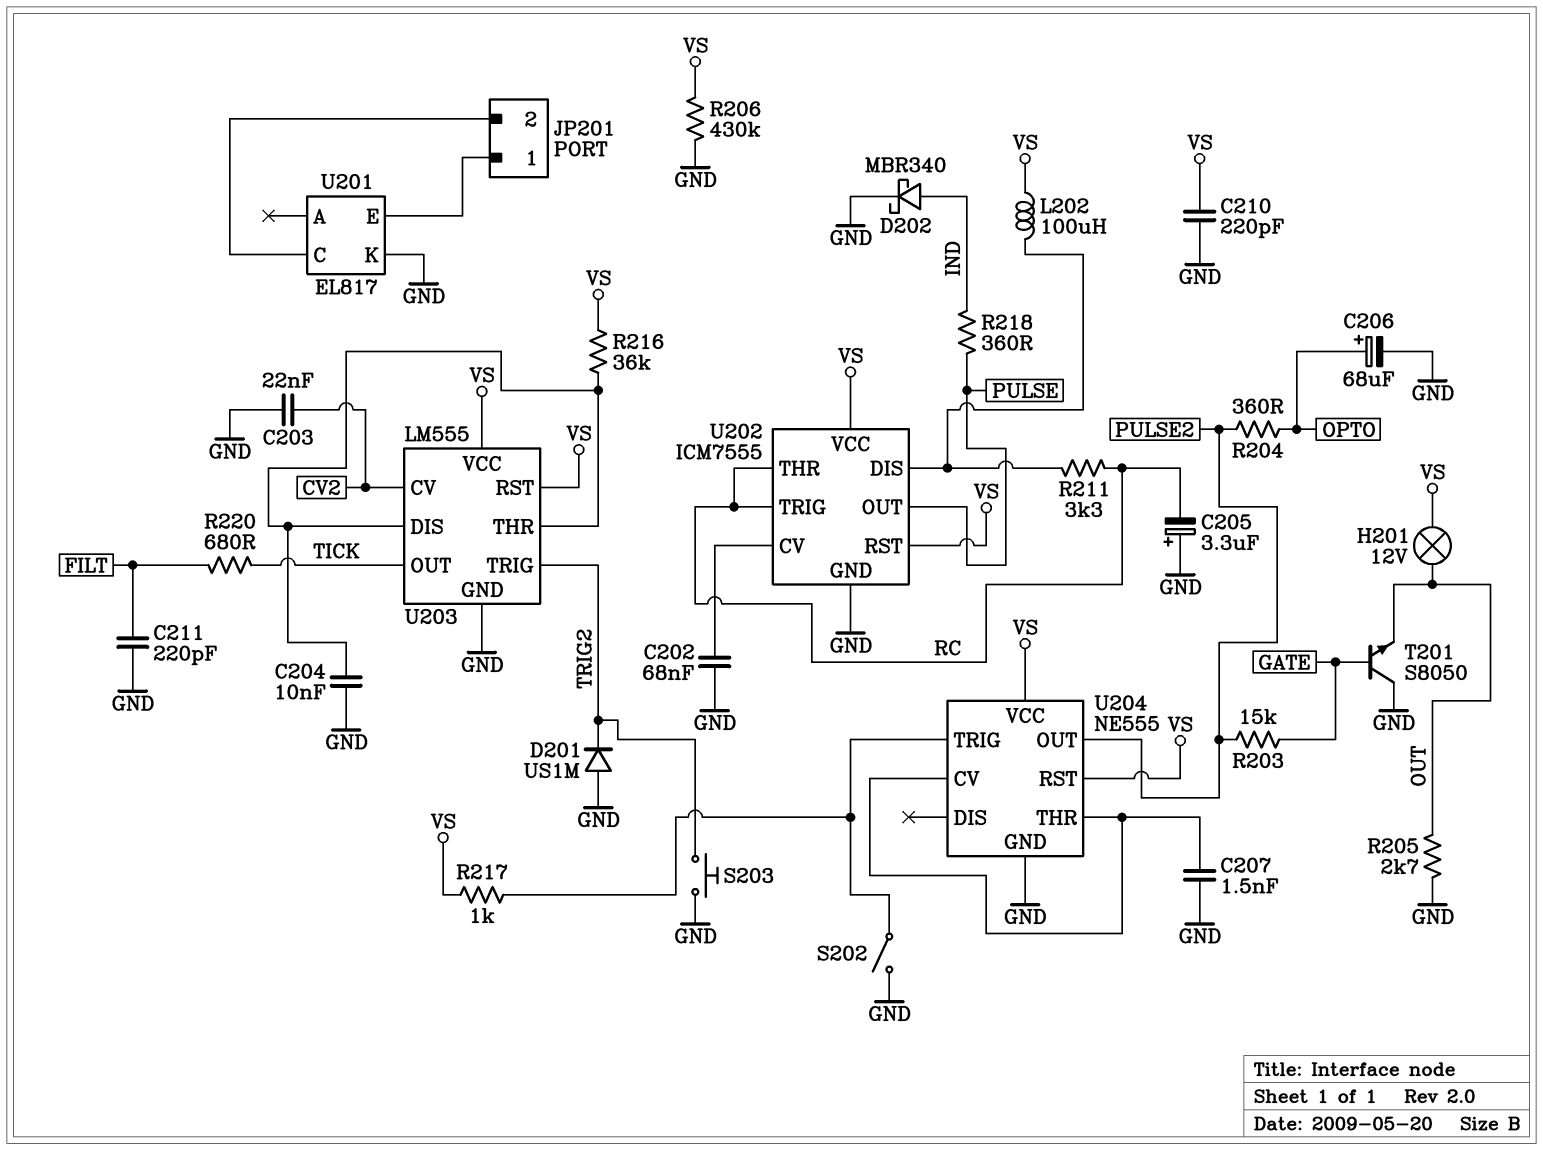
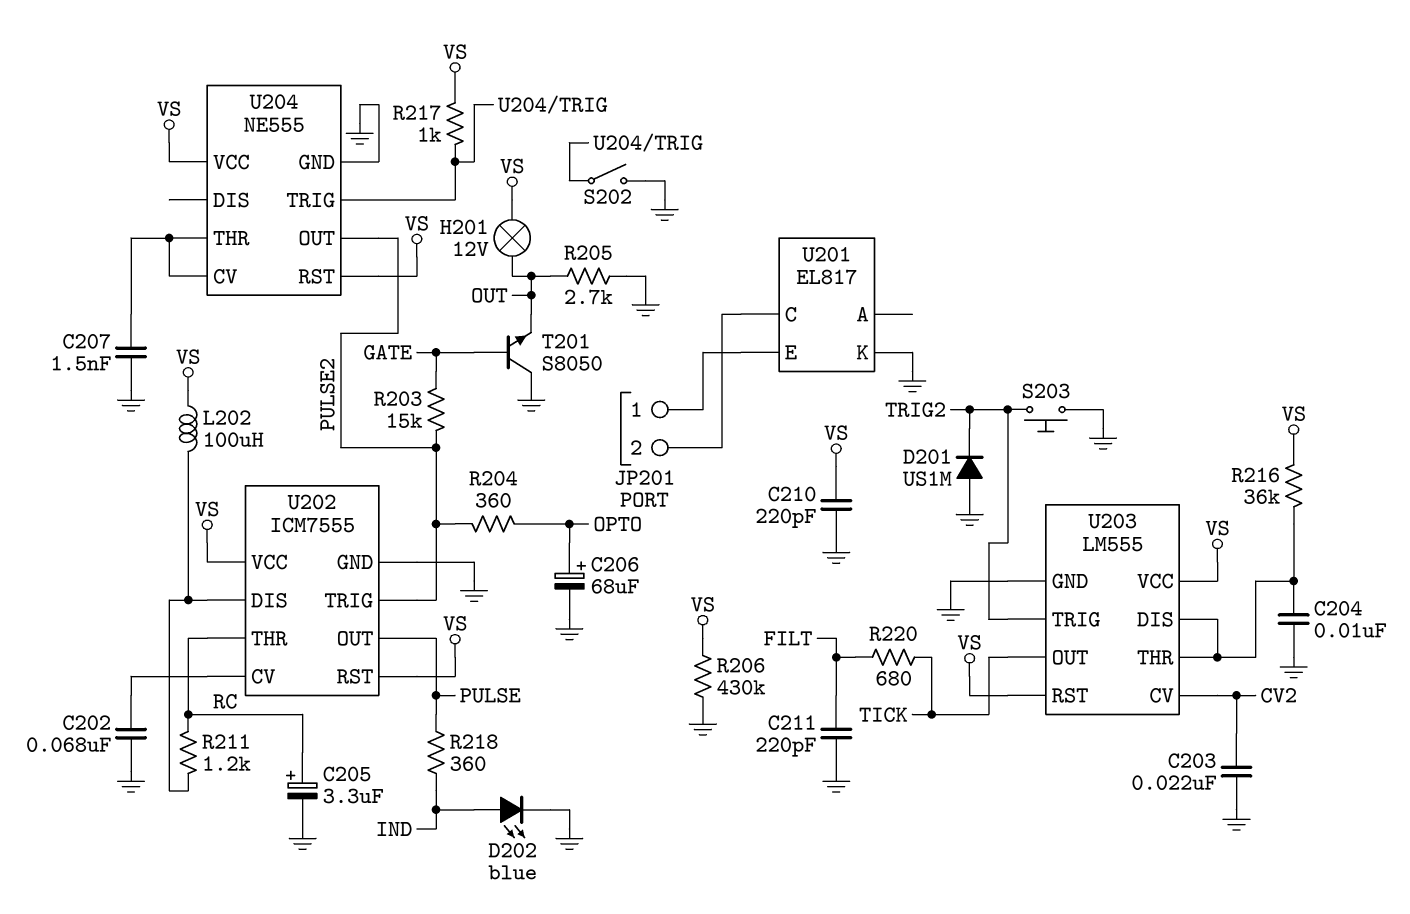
C205: 3.3uF (plus GND, minus RC) -> 3.3uF (plus RC, minus GND)
D202: schottky MBR340 (A IND, K GND) -> LED blue (A IND, K GND)
R211: 3.3k (RC, U202/DIS) -> 1.2k (RC, U202/DIS)
U202 pin TRIG: RC -> PULSE2

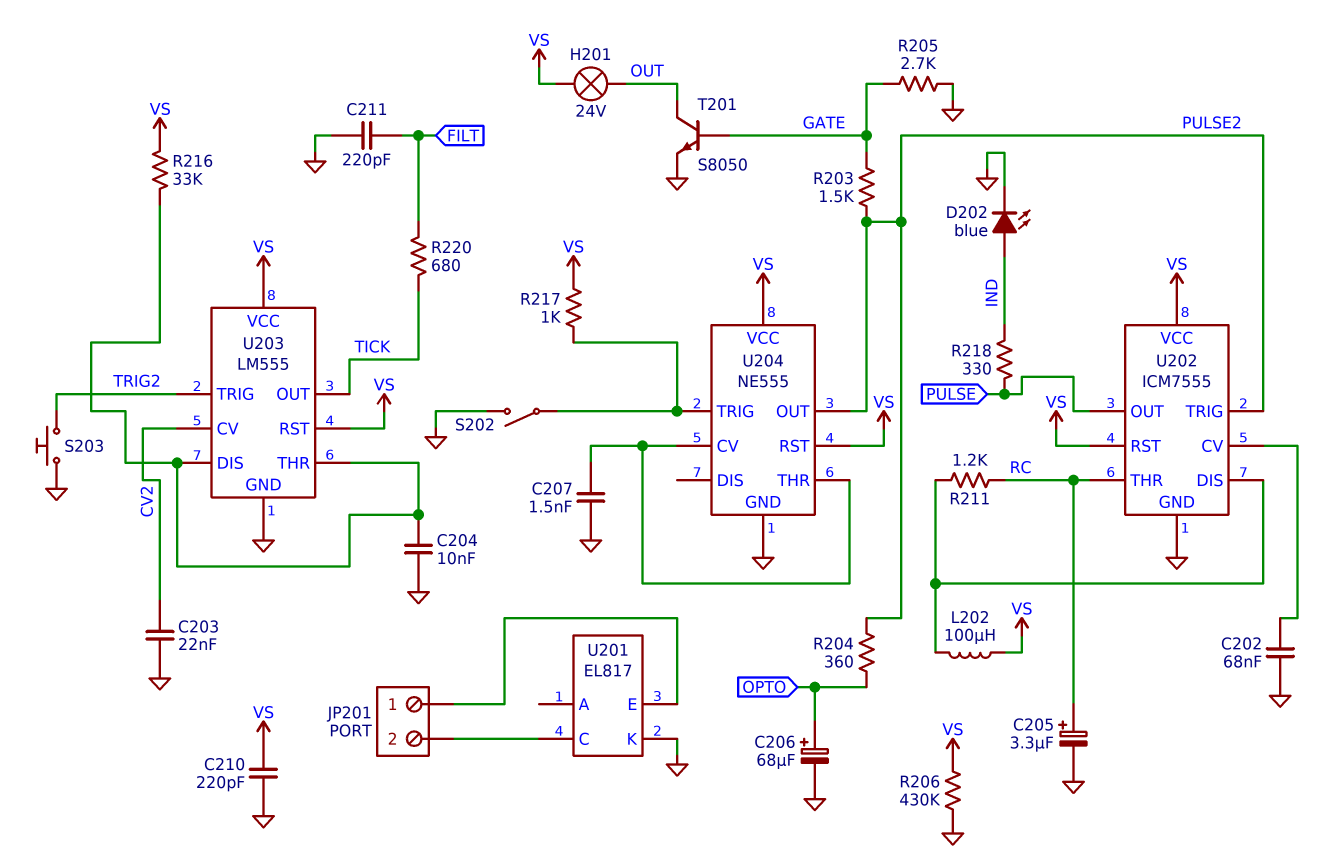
D201: diode US1M (A GND, K TRIG2) -> none
H201: lamp 12V (OUT, VS) -> lamp 24V (OUT, VS)
R203: 15k (GATE, PULSE2) -> 1.5k (GATE, PULSE2)
R205: 2.7k (GND, OUT) -> 2.7k (GATE, GND)
R216: 36k (U203/DIS, VS) -> 33k (U203/DIS, VS)
R218: 360 (IND, PULSE) -> 330 (IND, PULSE)
T201: NPN S8050 (B GATE, C GND, E OUT) -> NPN S8050 (B GATE, C OUT, E GND)

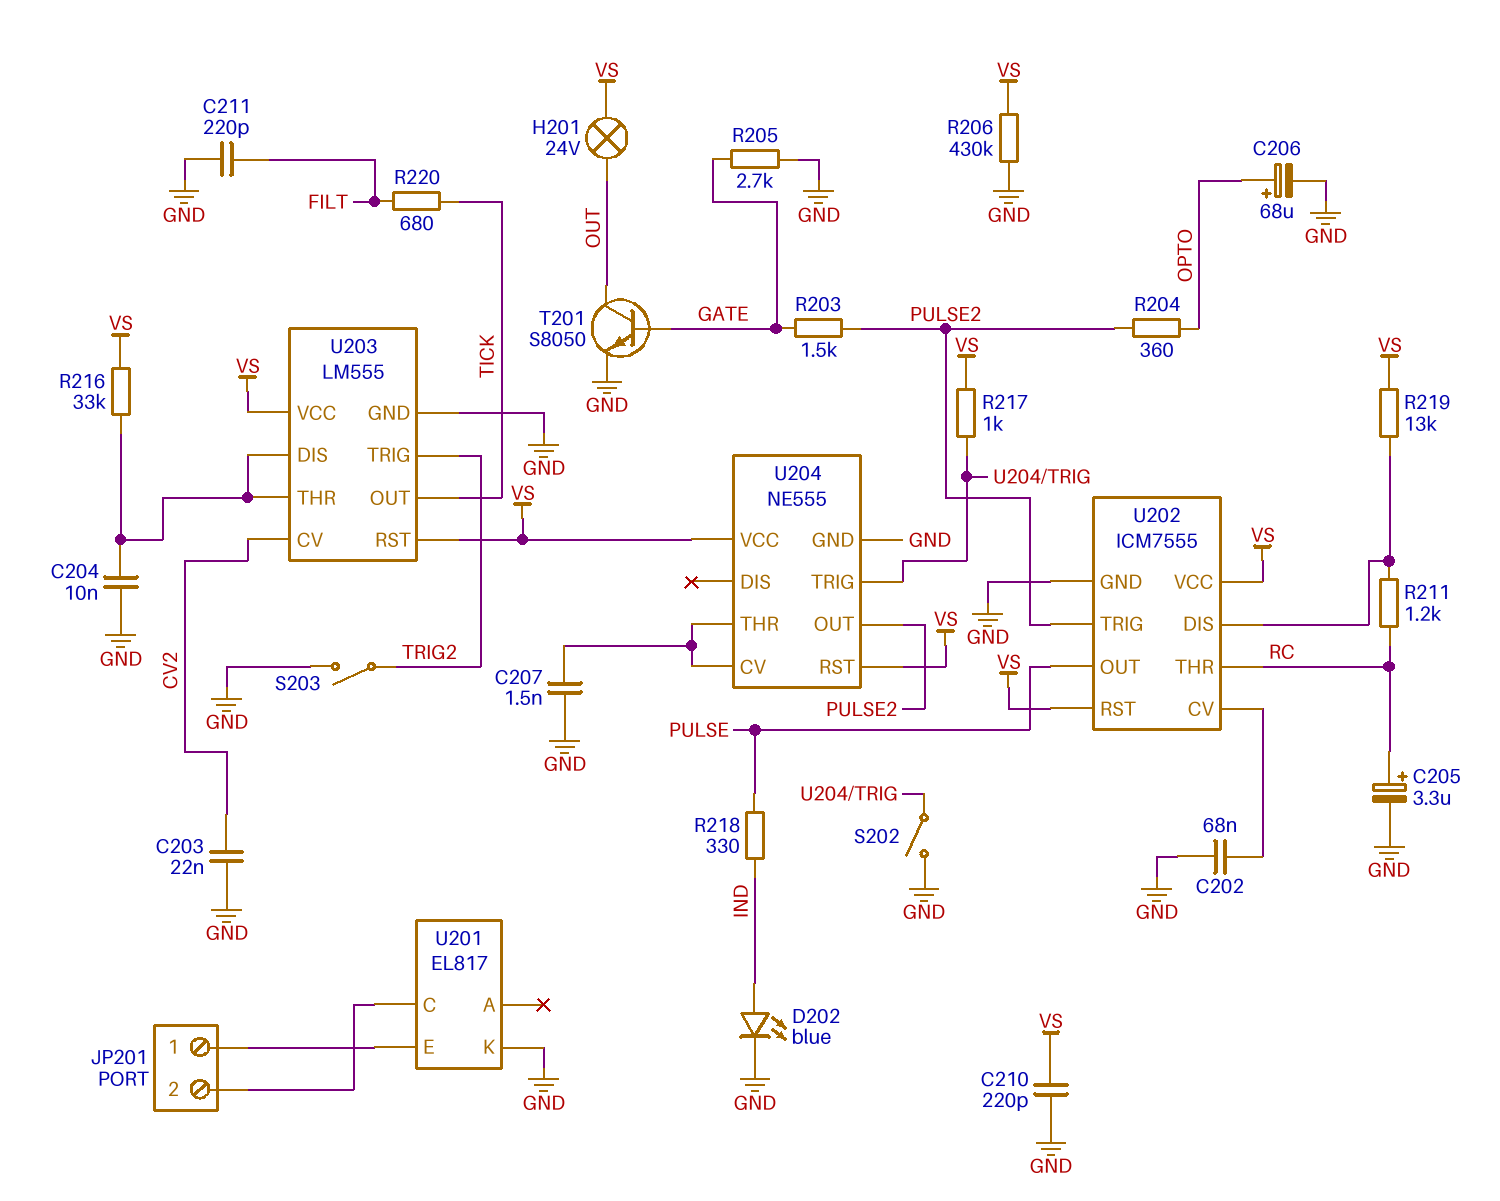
L202: 100uH (U202/DIS, VS) -> none
R219: none -> 13k (U202/DIS, VS)
S203: button (GND, TRIG2) -> switch (GND, TRIG2)

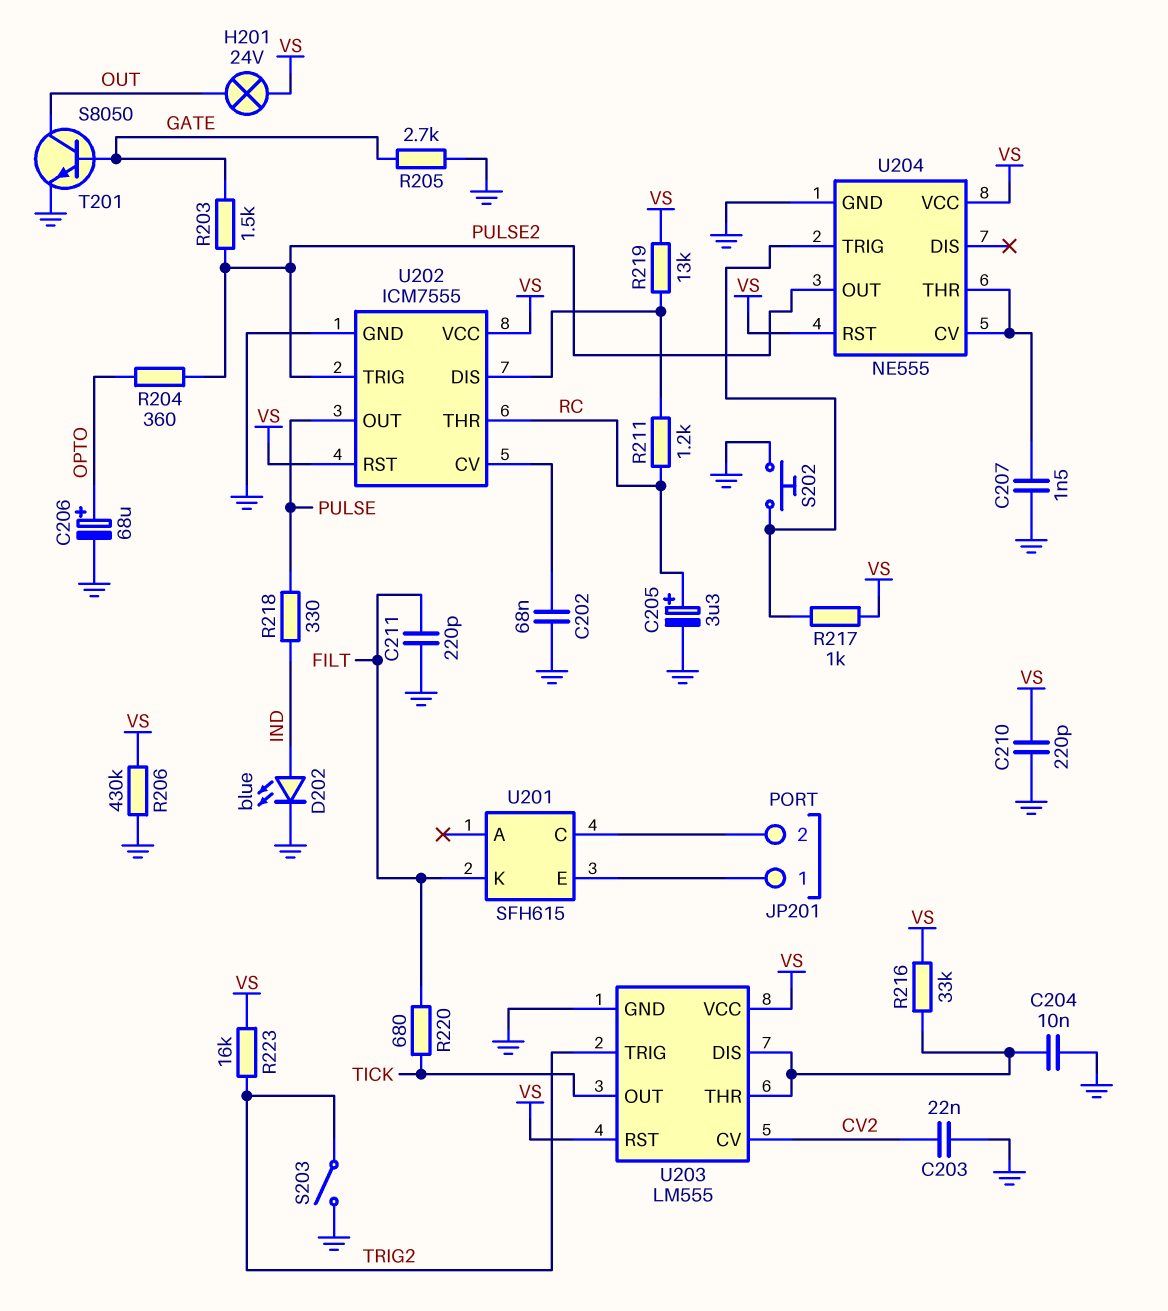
R223: none -> 16k (TRIG2, VS)
S202: switch (GND, U204/TRIG) -> button (GND, U204/TRIG)
U201: EL817 -> SFH615
U201 pin K: GND -> FILT

